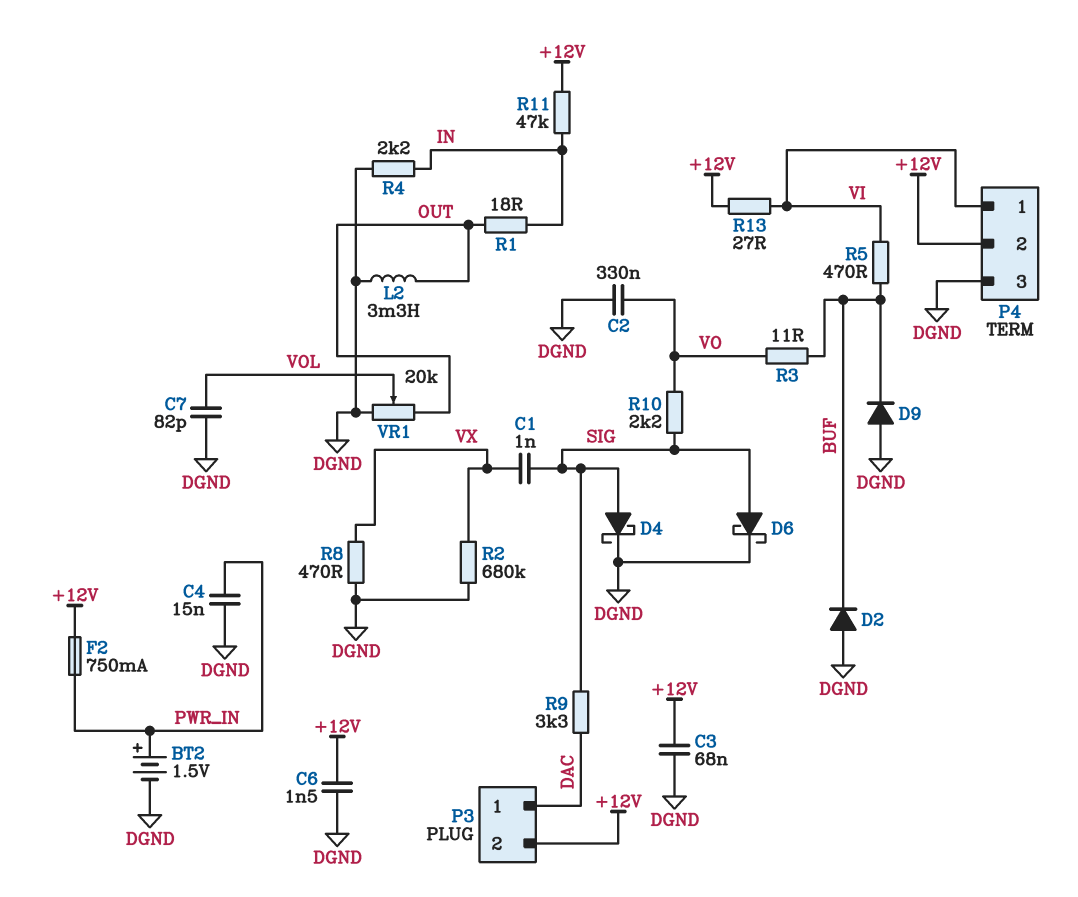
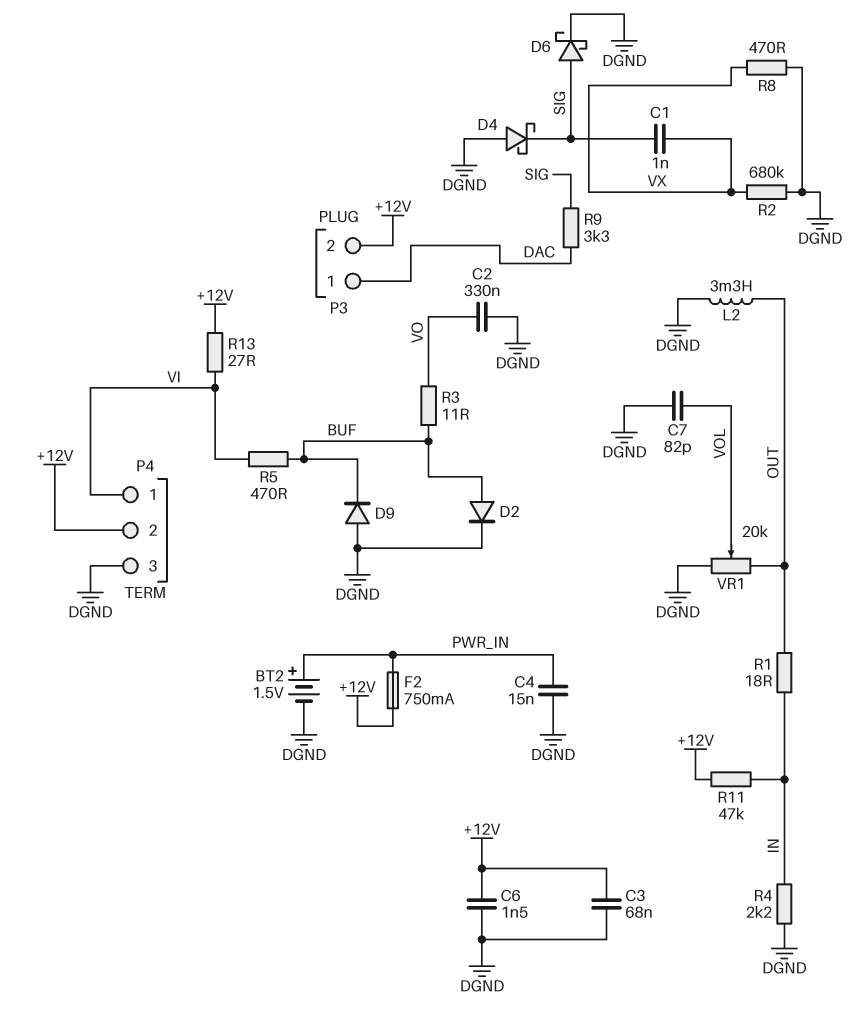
D2: diode (A DGND, K BUF) -> diode (A BUF, K DGND)
D4: schottky (A SIG, K DGND) -> schottky (A DGND, K SIG)
R10: 2.2k (SIG, VO) -> none

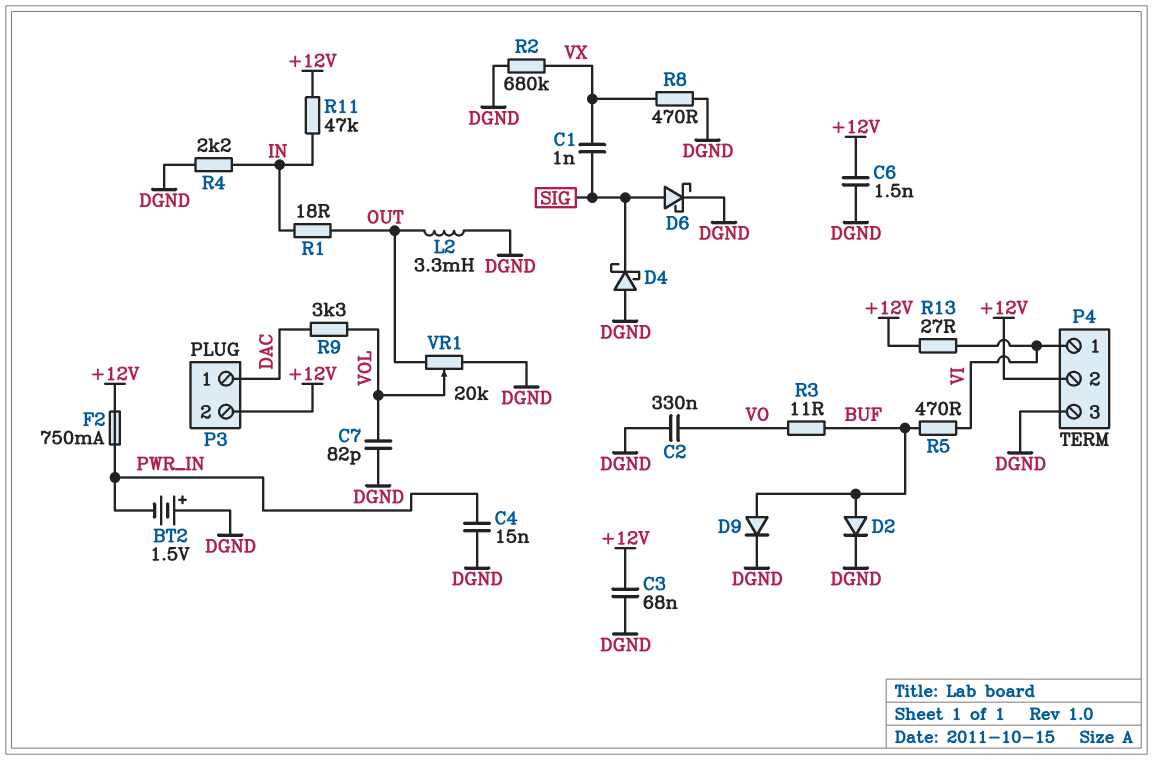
BT2: 1.5V (plus PWR_IN, minus DGND) -> 1.5V (plus DGND, minus PWR_IN)
D9: diode (A DGND, K BUF) -> diode (A BUF, K DGND)
R9: 3.3k (DAC, SIG) -> 3.3k (DAC, VOL)

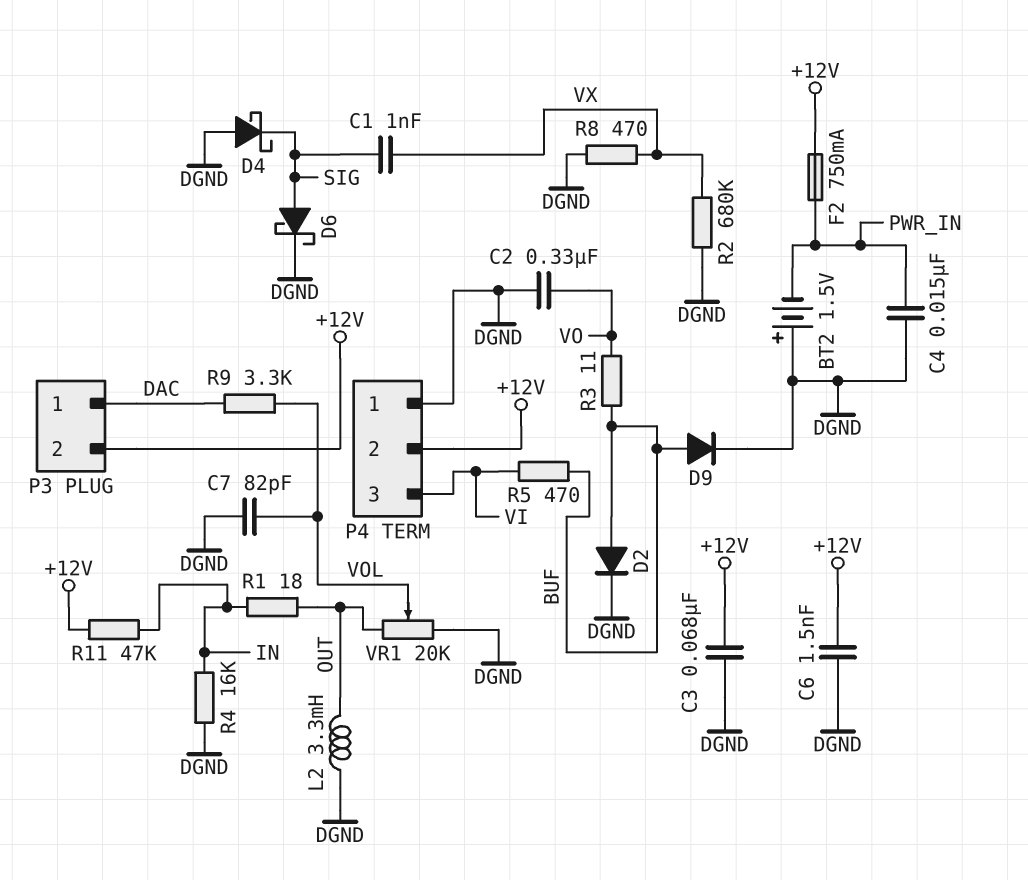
P4 pin 1: VI -> DGND
P4 pin 3: DGND -> VI
R4: 2.2k (DGND, IN) -> 16k (DGND, IN)
R13: 27 (+12V, VI) -> none

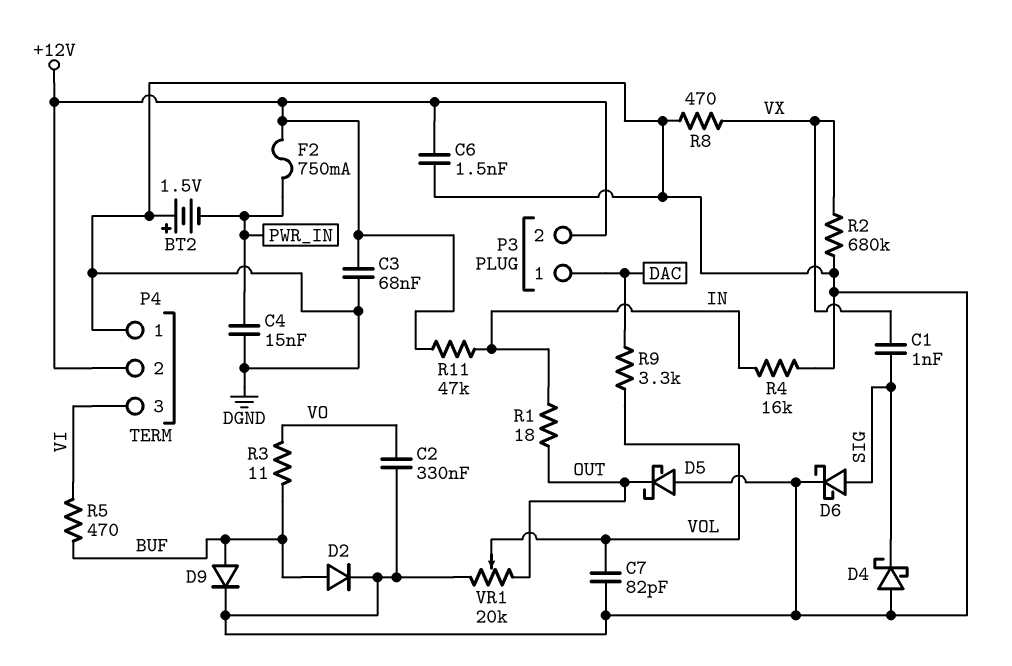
D5: none -> schottky (A DGND, K OUT)
L2: 3.3mH (DGND, OUT) -> none

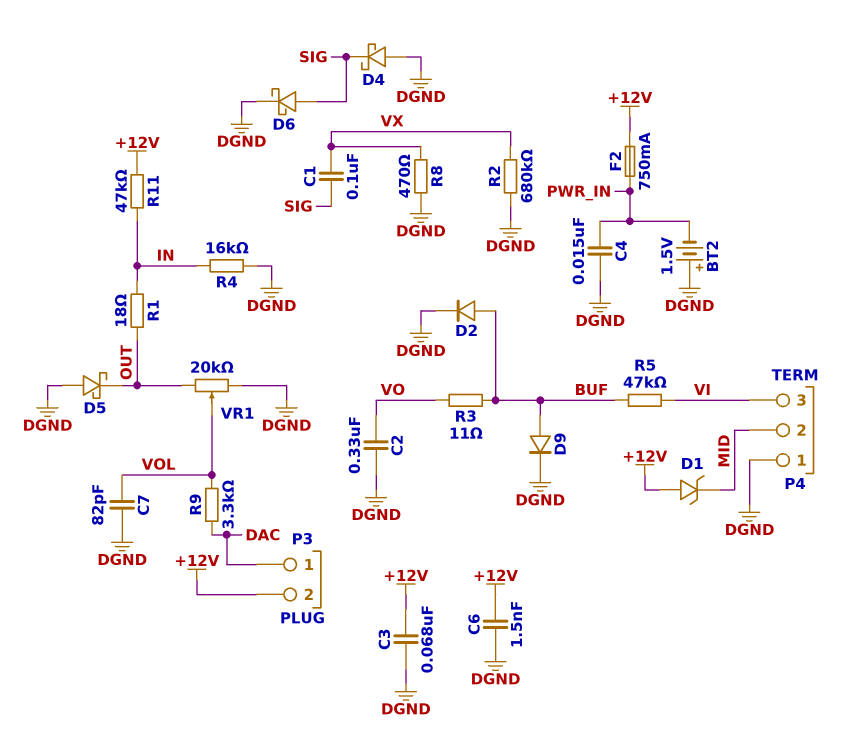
C1: 1nF (SIG, VX) -> 100nF (SIG, VX)
D1: none -> zener (A +12V, K MID)
P4 pin 2: +12V -> MID
R5: 470 (BUF, VI) -> 47k (BUF, VI)

